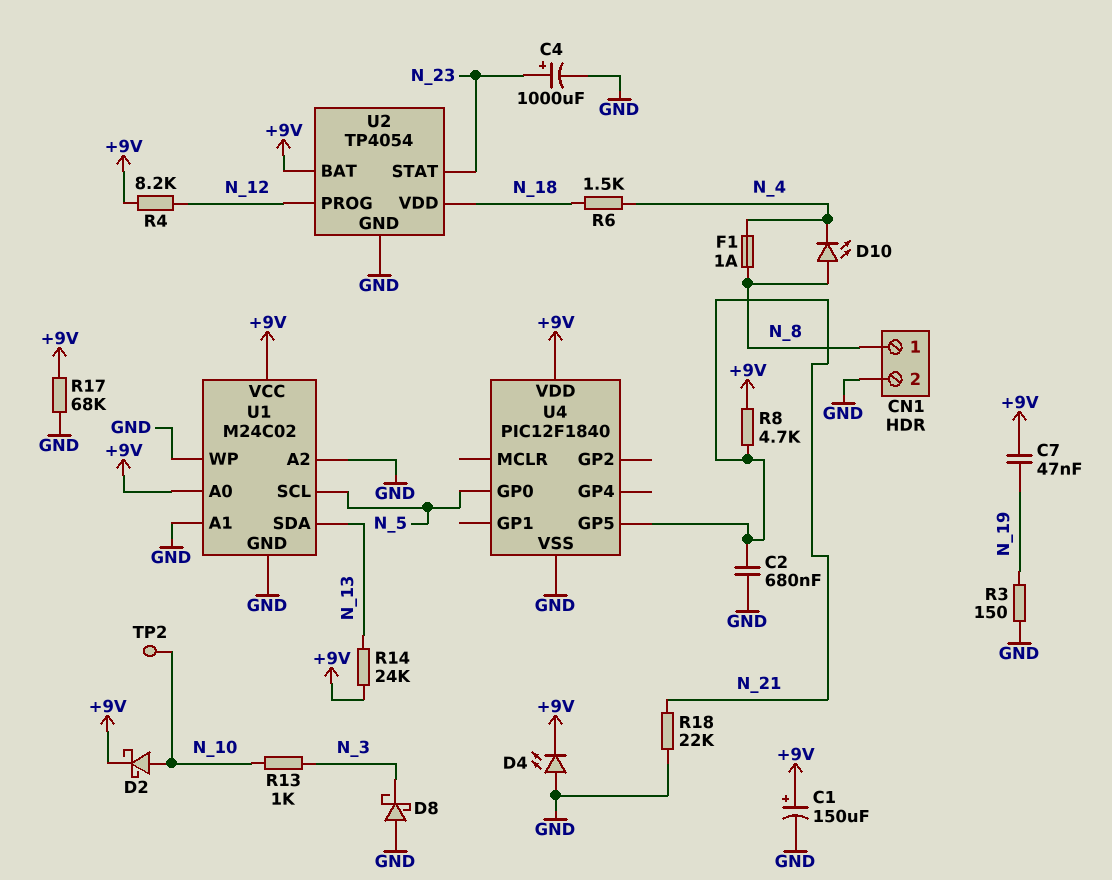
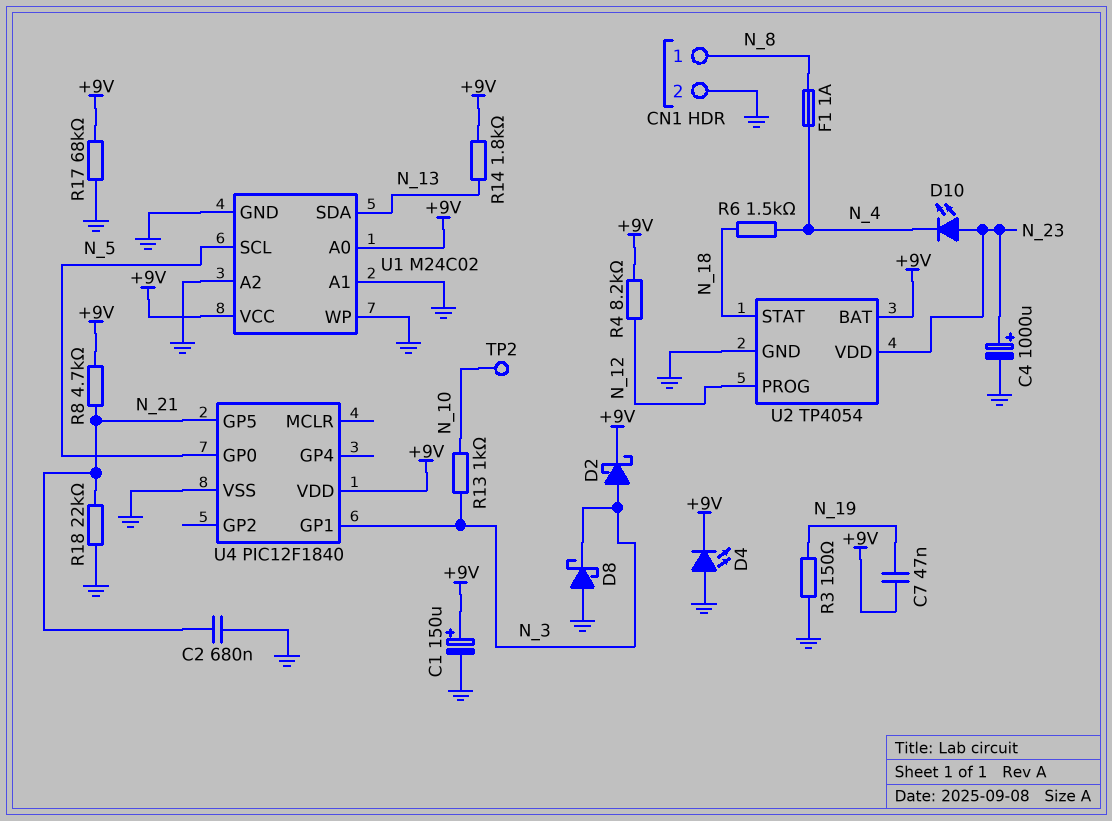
D2: schottky (A N_10, K +9V) -> schottky (A N_3, K +9V)
D10: LED (A N_8, K N_4) -> LED (A N_23, K N_4)
R14: 24k (+9V, N_13) -> 1.8k (+9V, N_13)
U2 pin STAT: N_23 -> N_18
U2 pin VDD: N_18 -> N_23
U4 pin GP1: none -> N_3

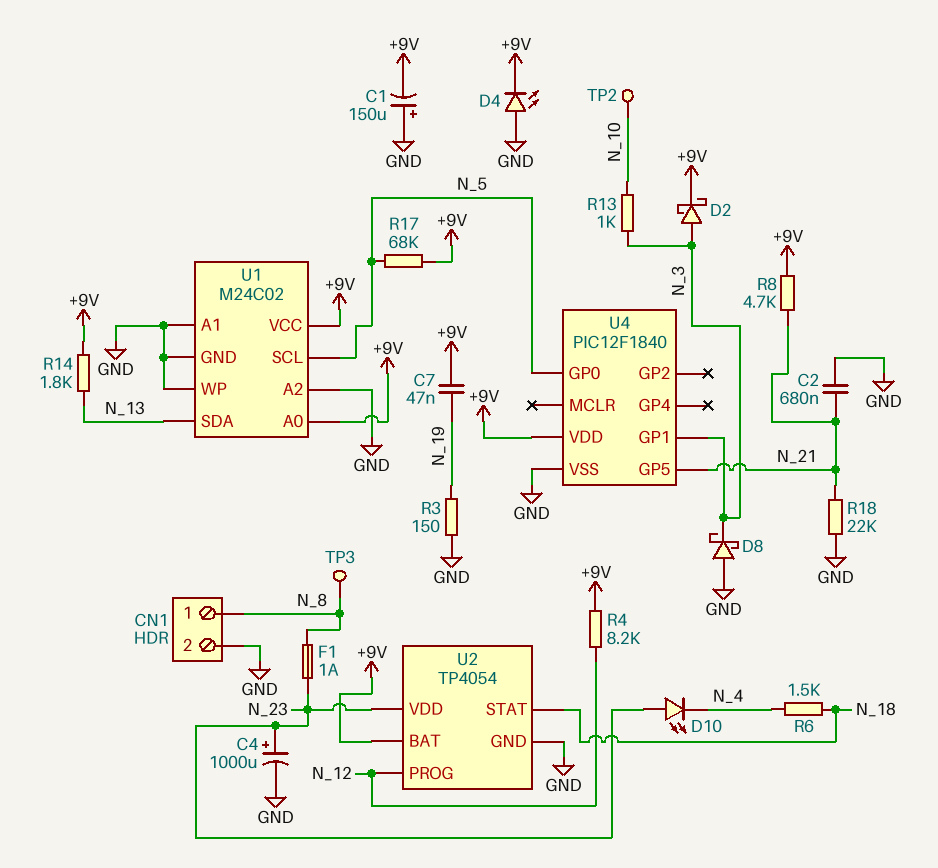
C1: 150uF (plus +9V, minus GND) -> 150uF (plus GND, minus +9V)
F1: 1A (N_4, N_8) -> 1A (N_8, N_23)
R17: 68k (+9V, GND) -> 68k (+9V, N_5)
TP3: none -> test point (N_8)

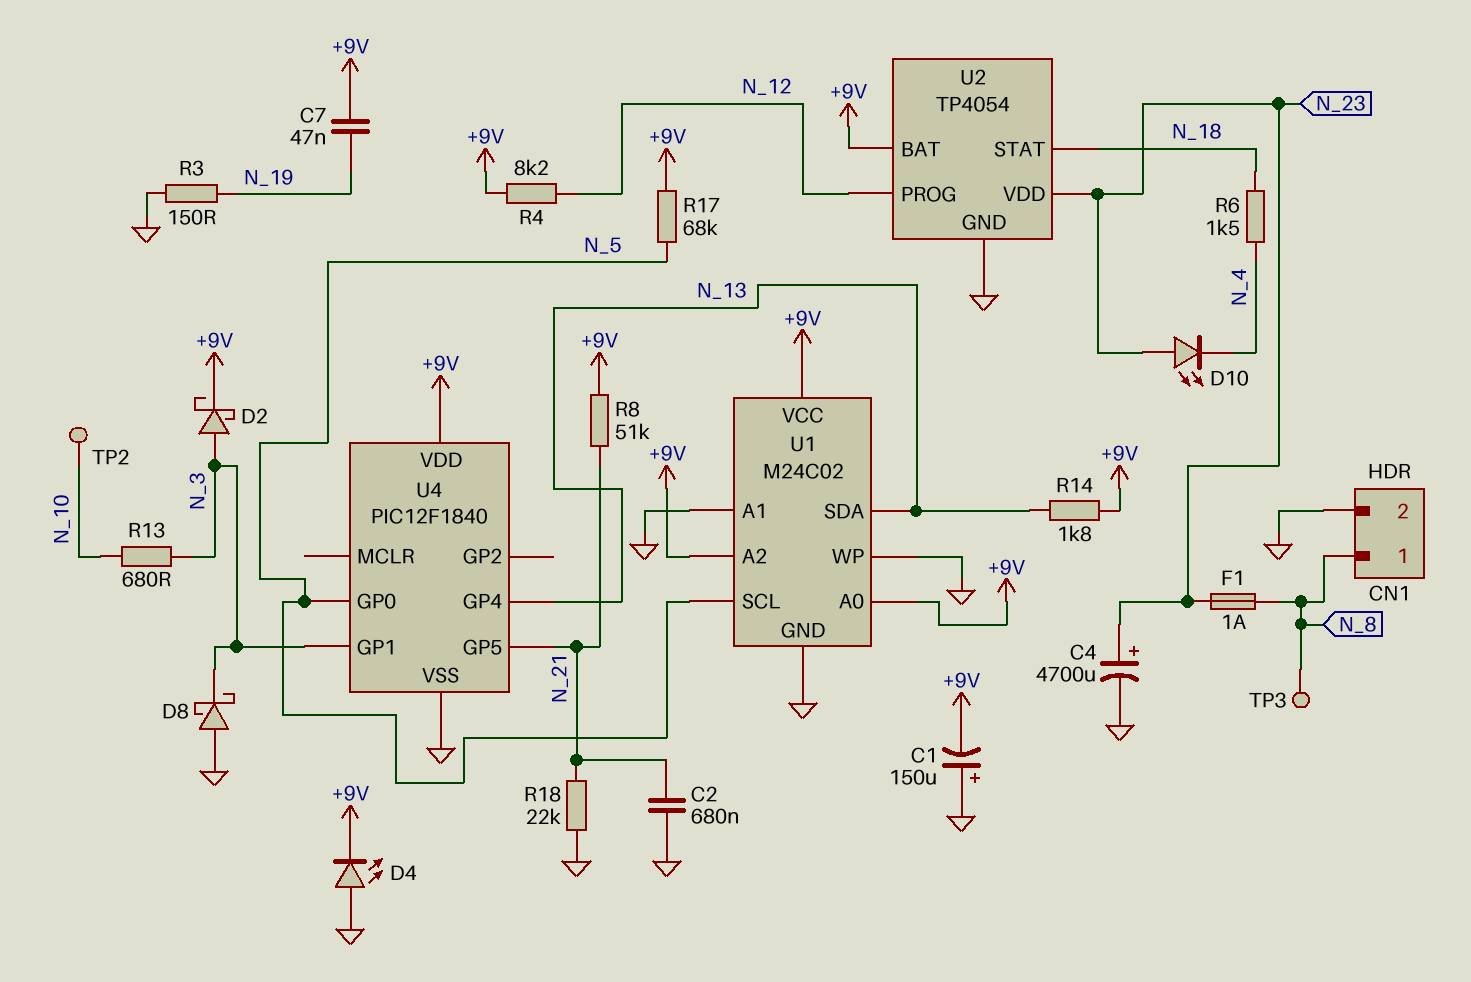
C4: 1000uF (plus N_23, minus GND) -> 4700uF (plus N_23, minus GND)
R8: 4.7k (+9V, N_21) -> 51k (+9V, N_21)
R13: 1k (N_3, N_10) -> 680 (N_3, N_10)
U1 pin A2: GND -> +9V
U4 pin GP4: none -> N_13

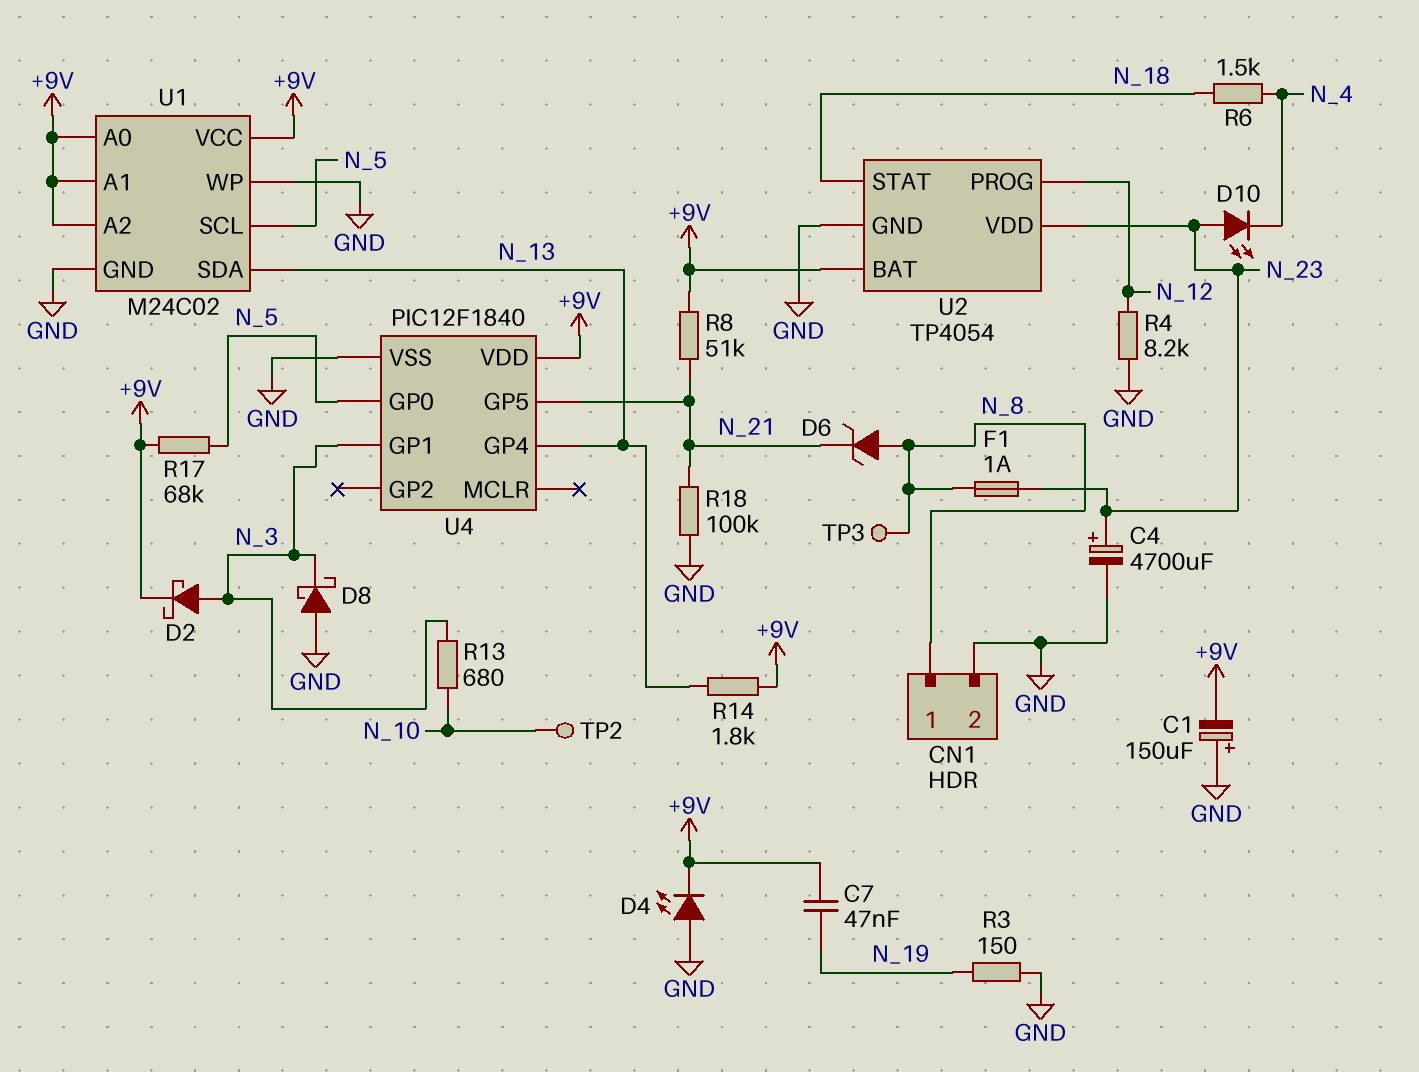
C2: 680nF (GND, N_21) -> none
D6: none -> zener (A N_8, K N_21)
R4: 8.2k (+9V, N_12) -> 8.2k (GND, N_12)
R18: 22k (GND, N_21) -> 100k (GND, N_21)
U1 pin A1: GND -> +9V

